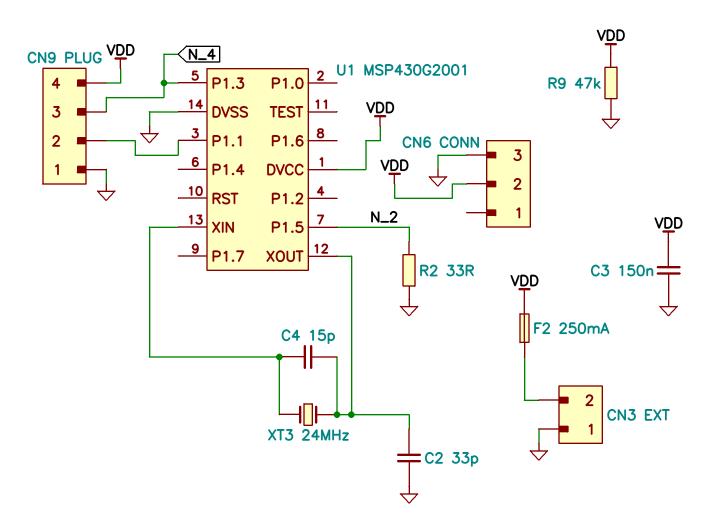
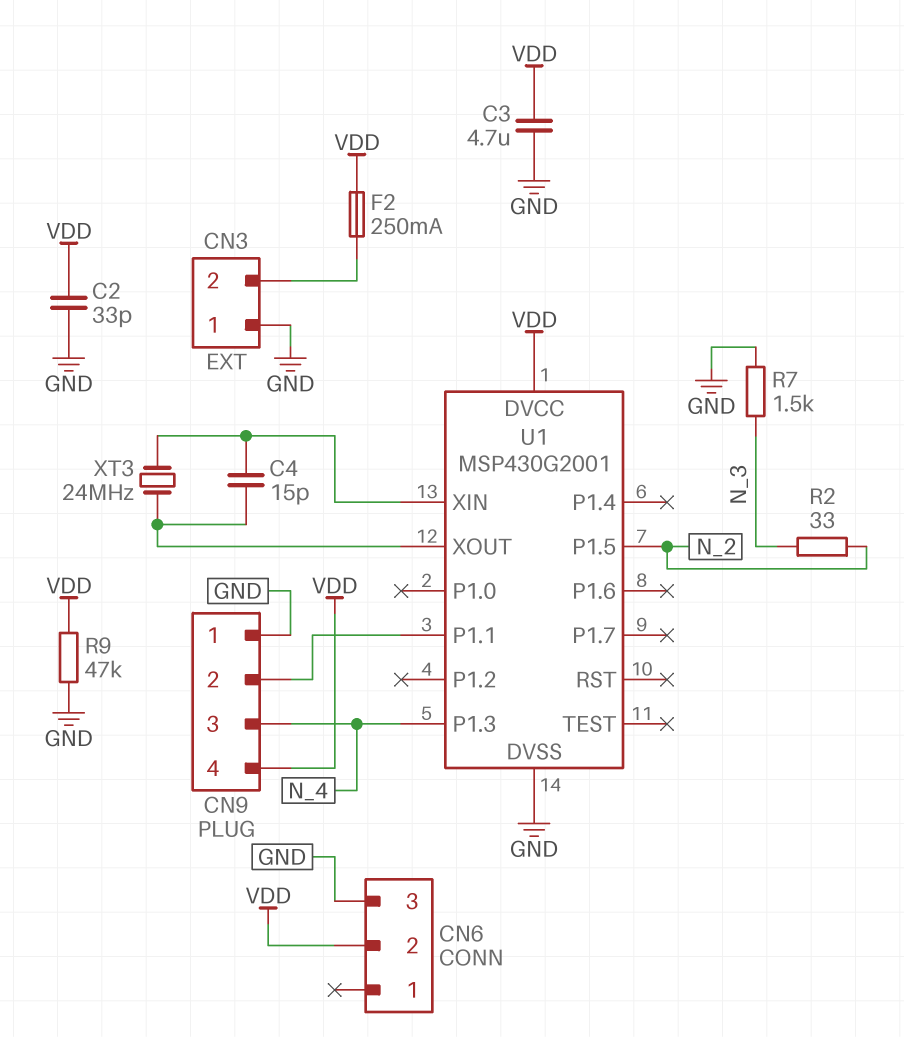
C2: 33pF (GND, U1/XOUT) -> 33pF (GND, VDD)
C3: 150nF (GND, VDD) -> 4.7uF (GND, VDD)
R2: 33 (GND, N_2) -> 33 (N_2, N_3)
R7: none -> 1.5k (GND, N_3)

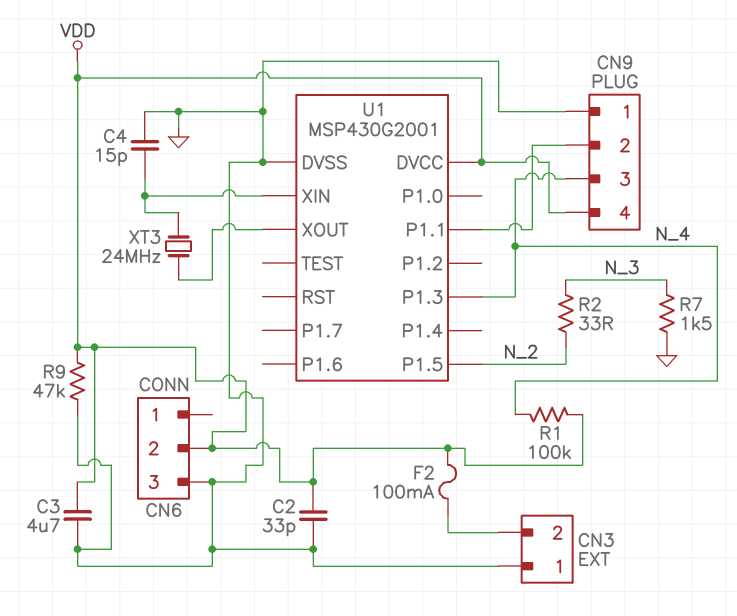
C4: 15pF (U1/XIN, U1/XOUT) -> 15pF (GND, U1/XIN)
F2: 250mA (CN3/2, VDD) -> 100mA (CN3/2, VDD)
R1: none -> 100k (N_4, VDD)

